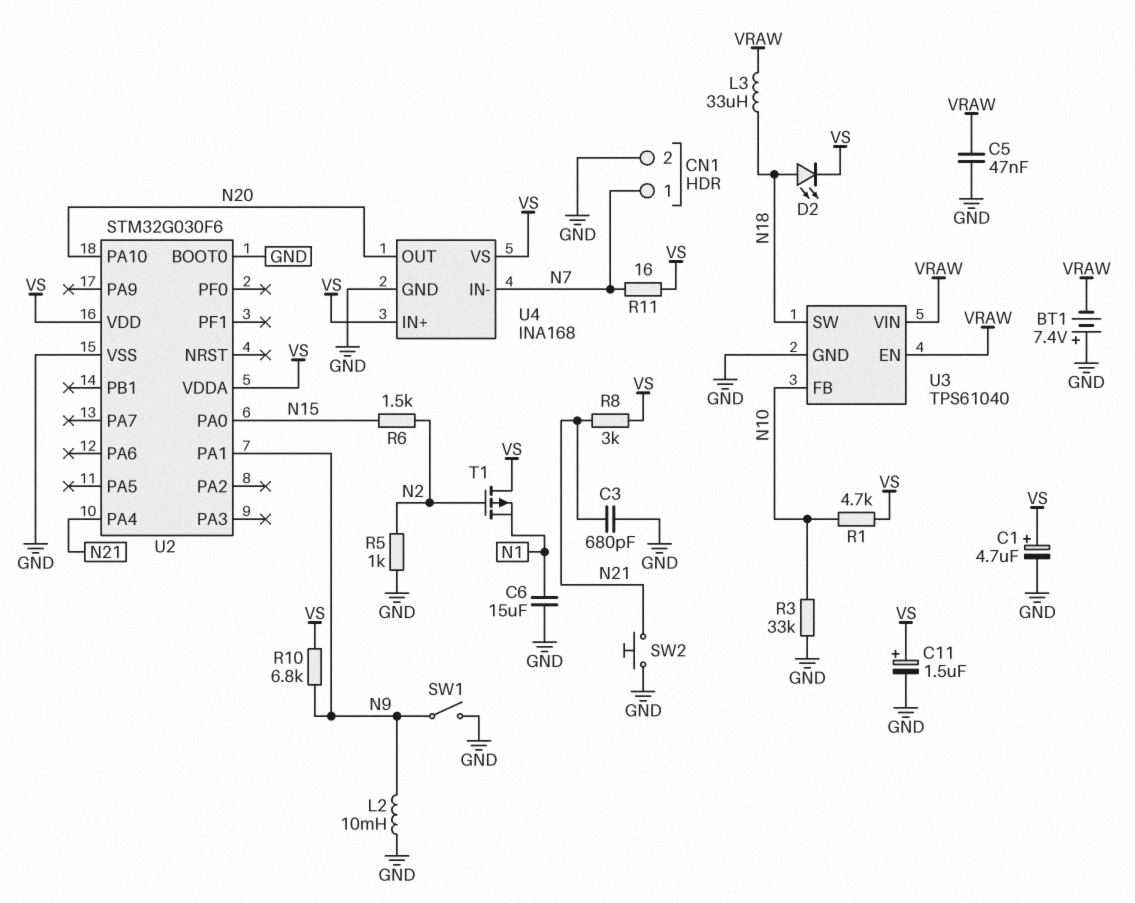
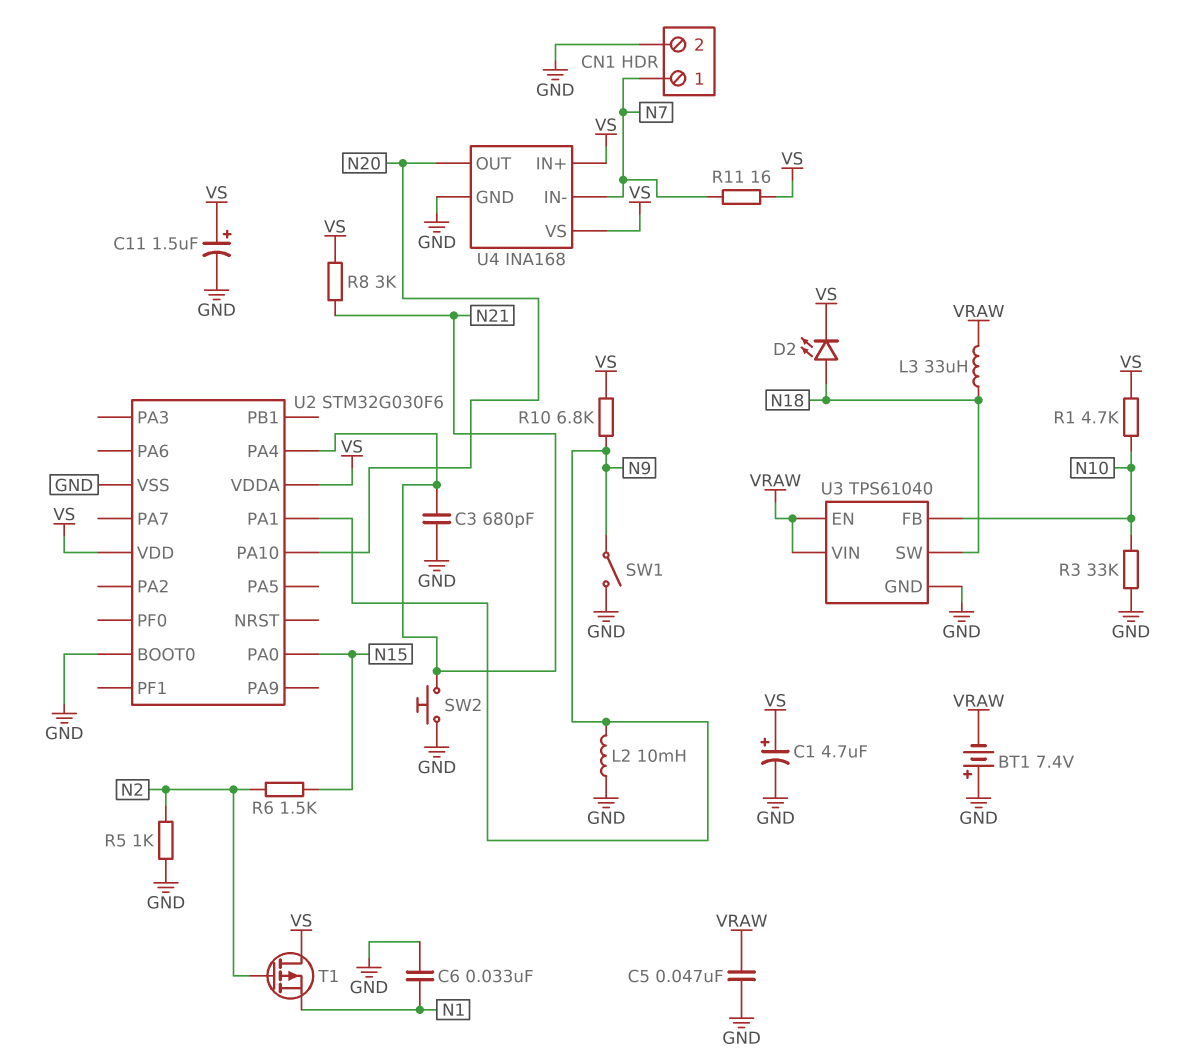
C6: 15uF (GND, N1) -> 33nF (GND, N1)

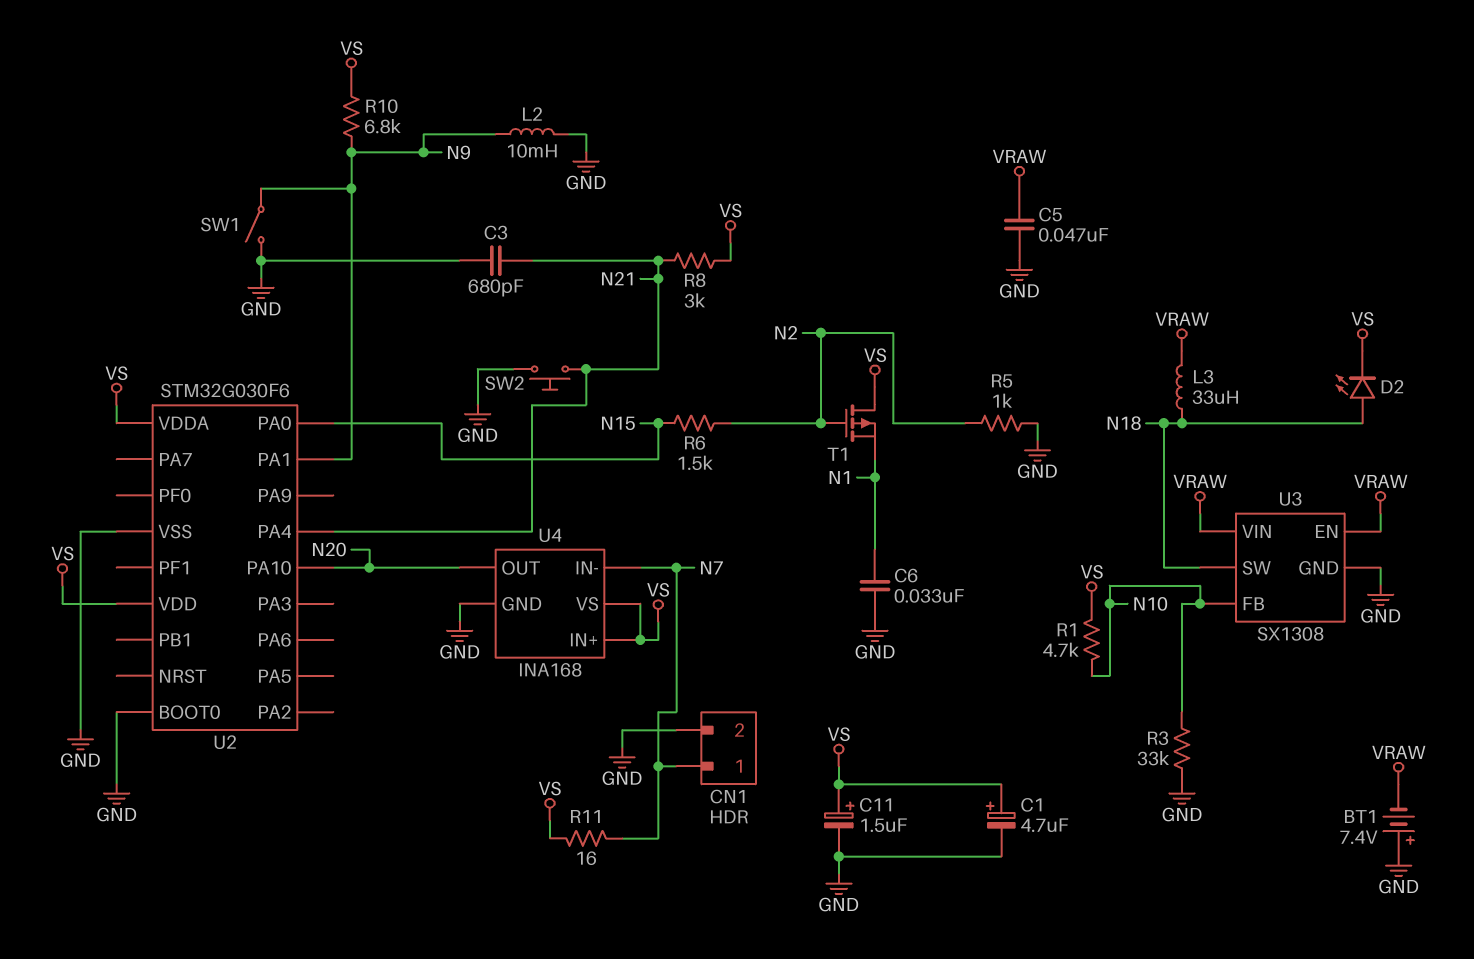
U3: TPS61040 -> SX1308

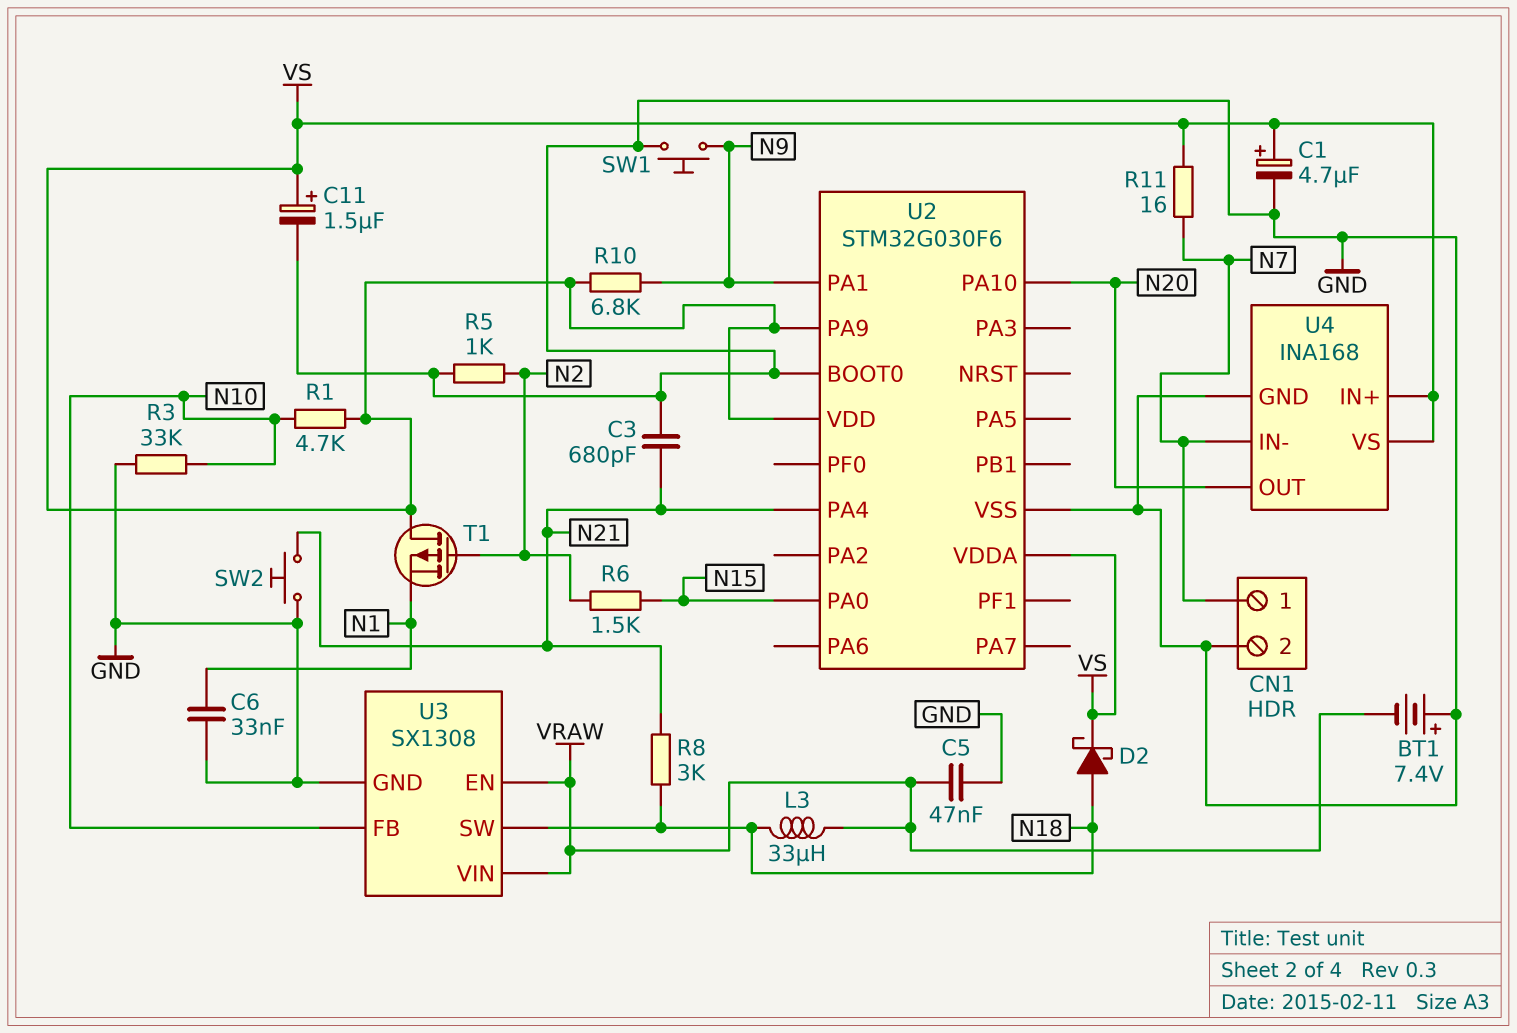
D2: LED (A N18, K VS) -> schottky (A N18, K VS)
L2: 10mH (GND, N9) -> none
R8: 3k (N21, VS) -> 3k (N18, N21)
SW1: switch (GND, N9) -> button (GND, N9)
U2 pin PA9: none -> VS

